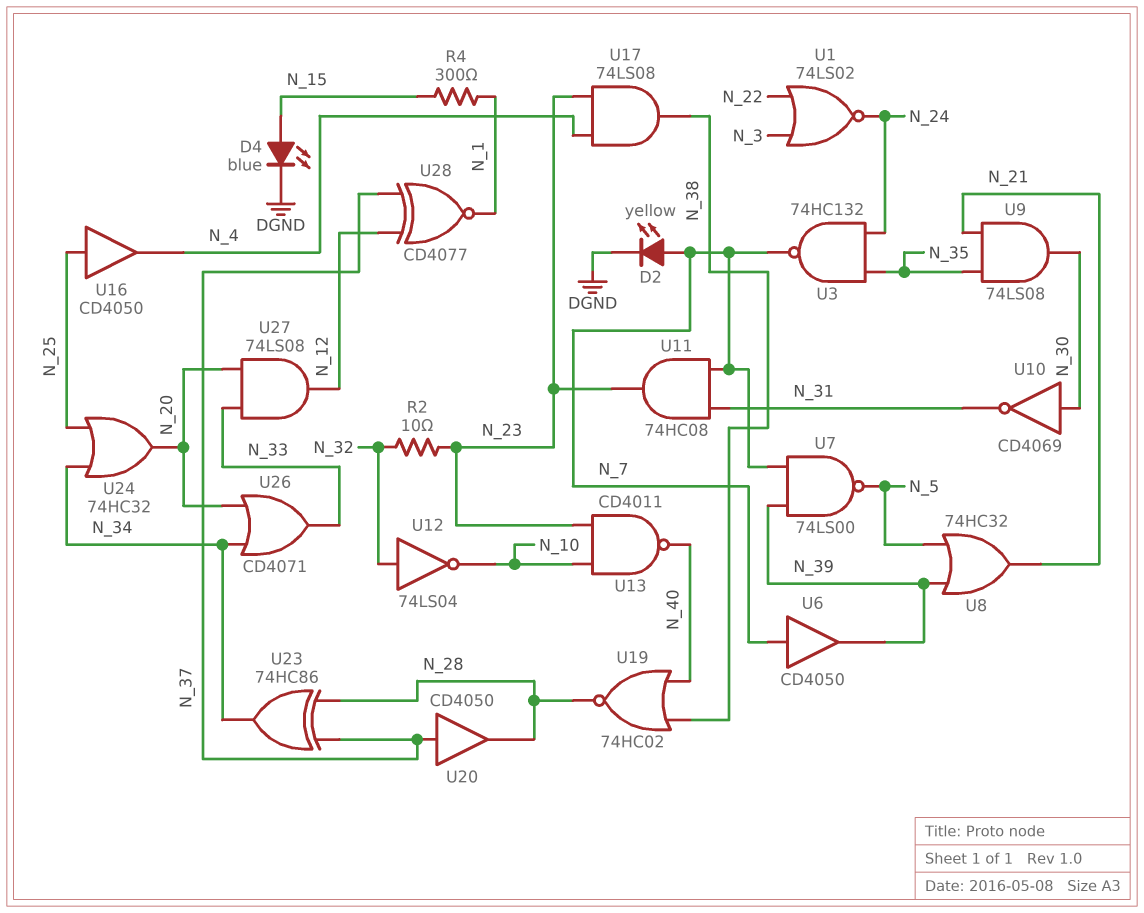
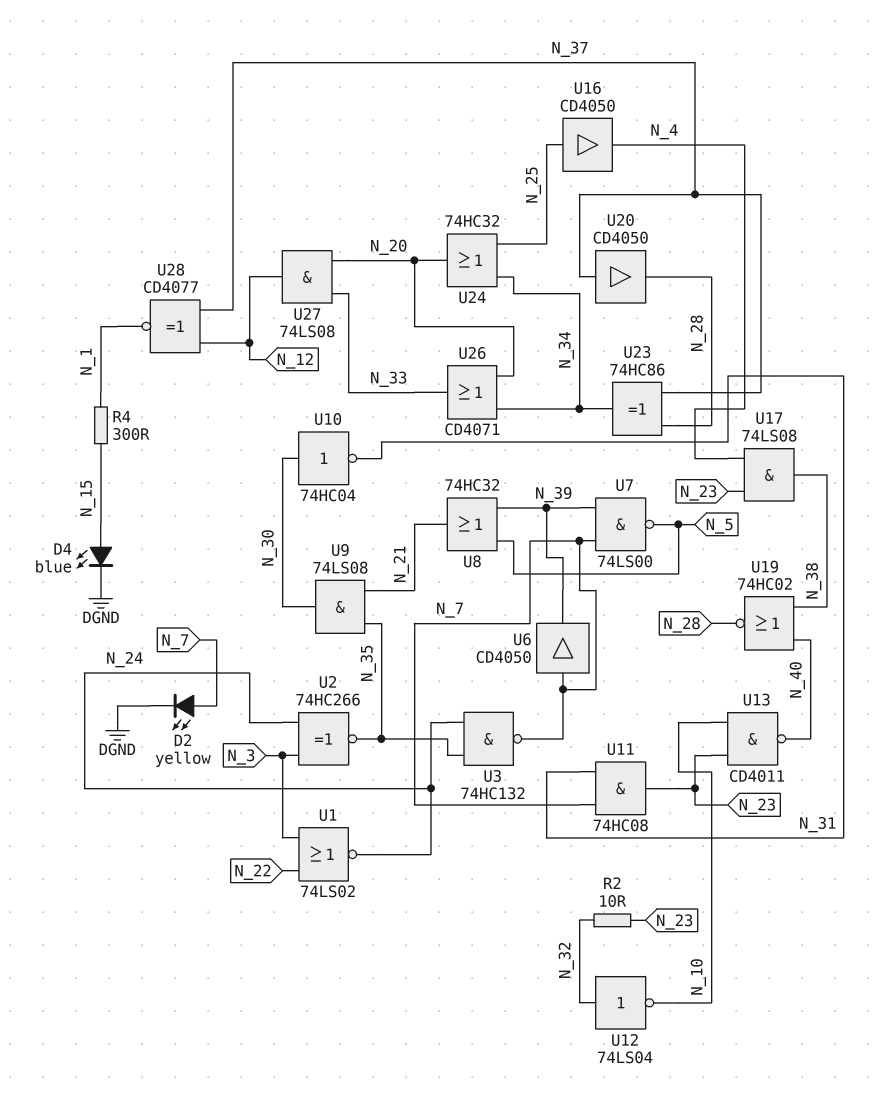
U2: none -> XNOR 74HC266 (in N_3, in N_24, out N_35)
U10: NOT CD4069 (in N_30, out N_31) -> NOT 74HC04 (in N_30, out N_31)

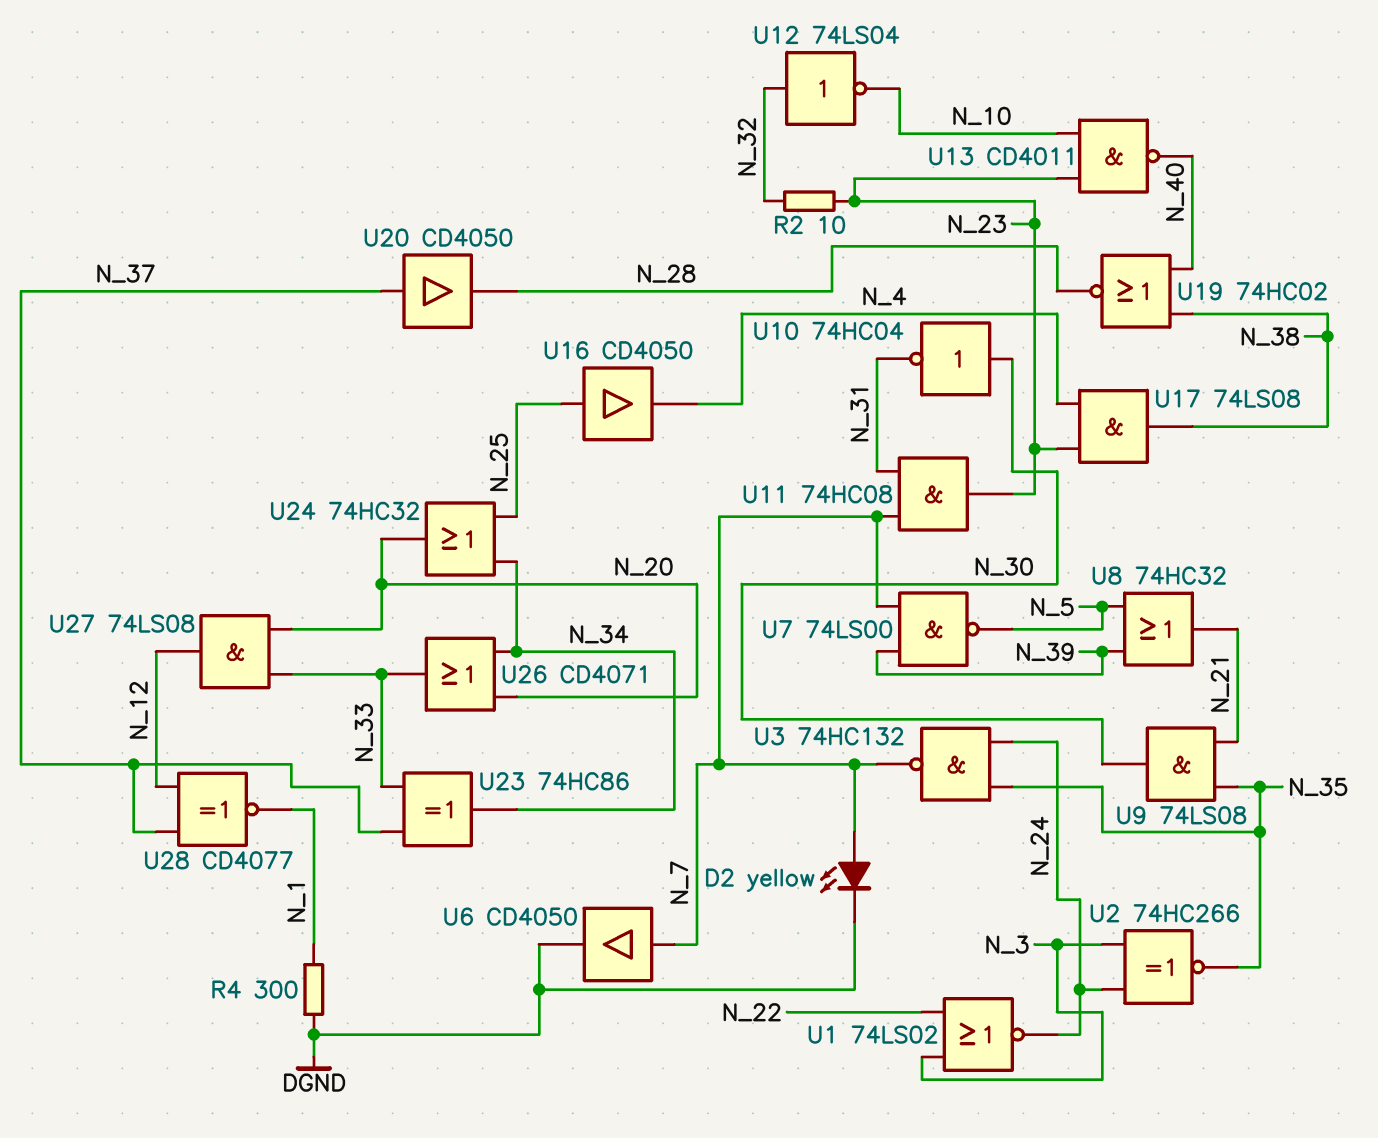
D4: LED blue (A N_15, K DGND) -> none
R4: 300 (N_1, N_15) -> 300 (DGND, N_1)
U6: buffer CD4050 (in N_7, out N_39) -> buffer CD4050 (in N_7, out DGND)
U23: XOR 74HC86 (in N_28, in N_37, out N_34) -> XOR 74HC86 (in N_33, in N_37, out N_34)

